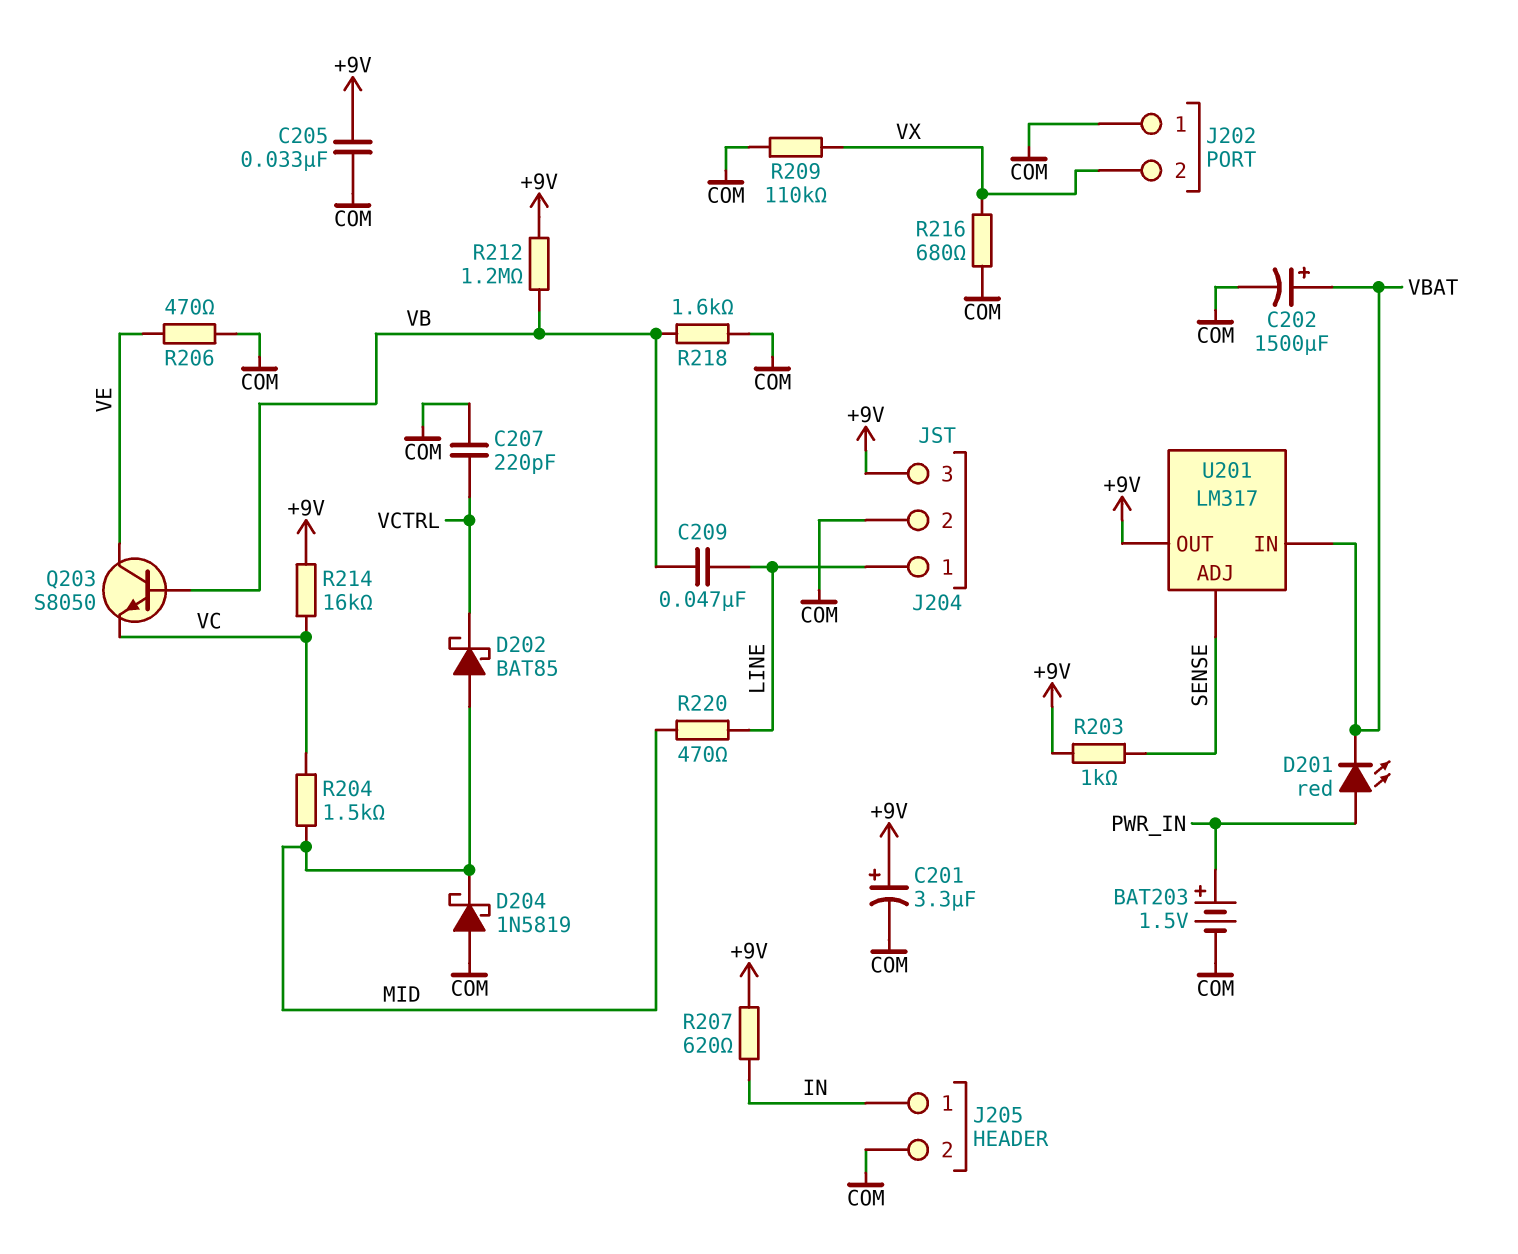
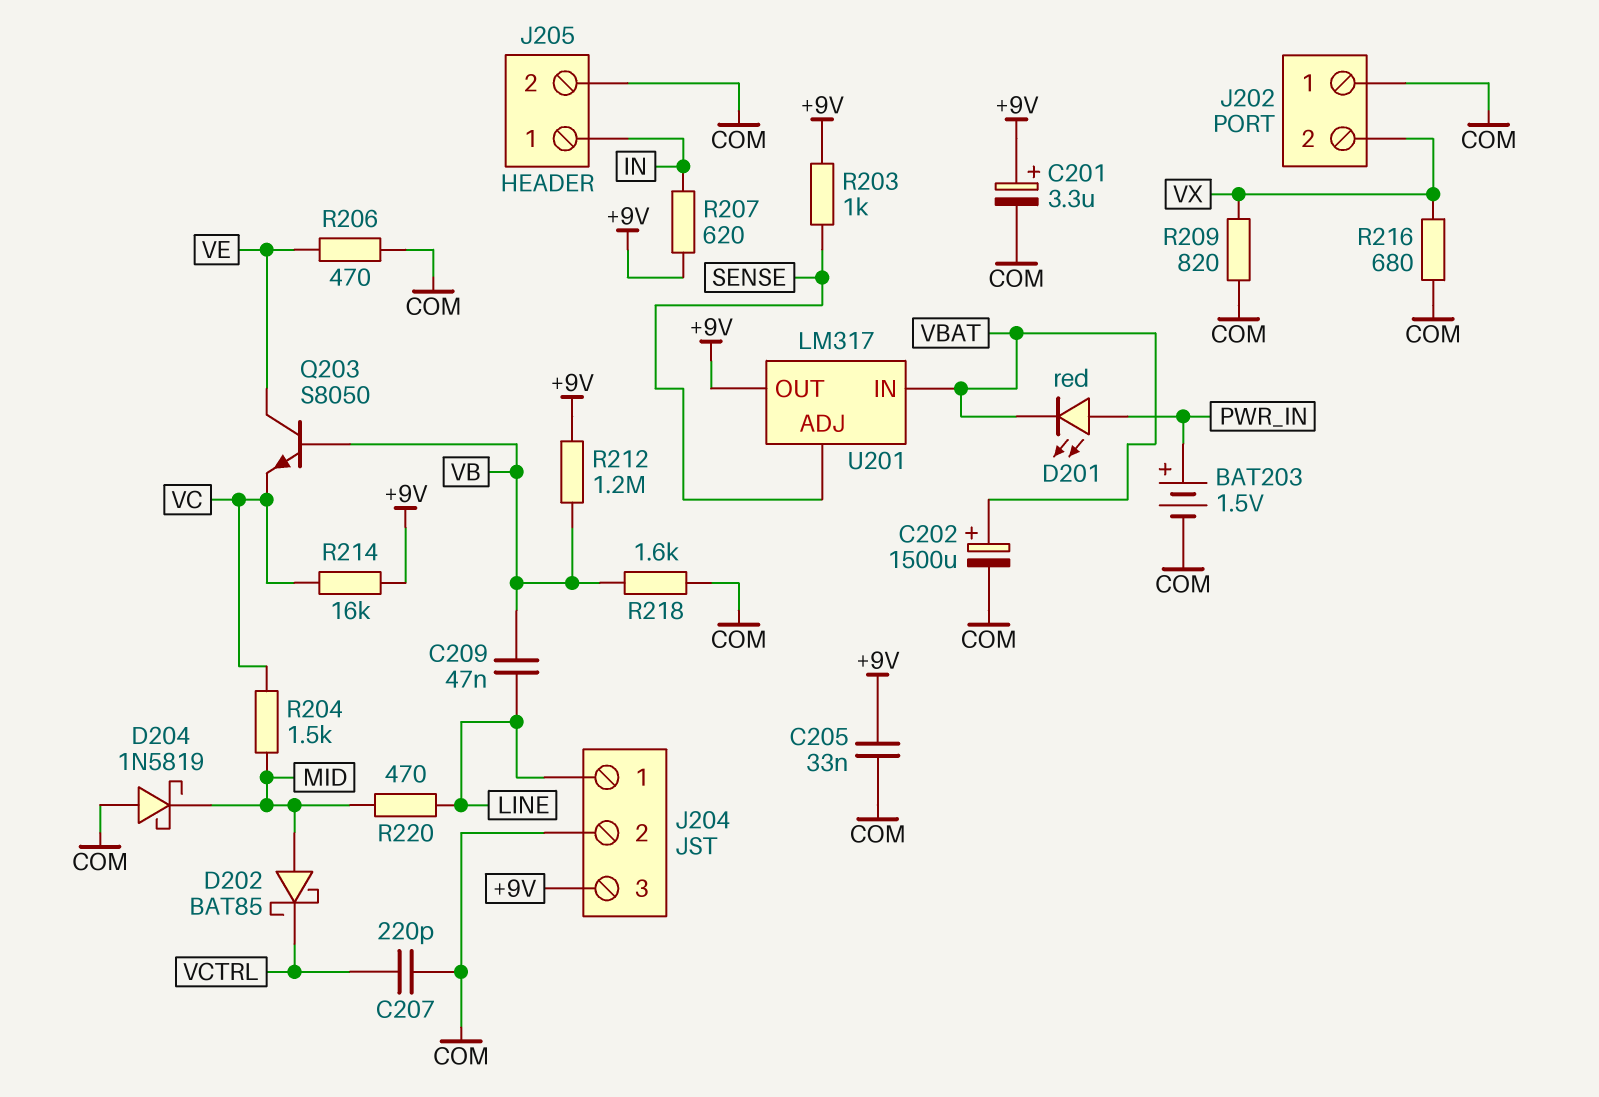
R209: 110k (COM, VX) -> 820 (COM, VX)

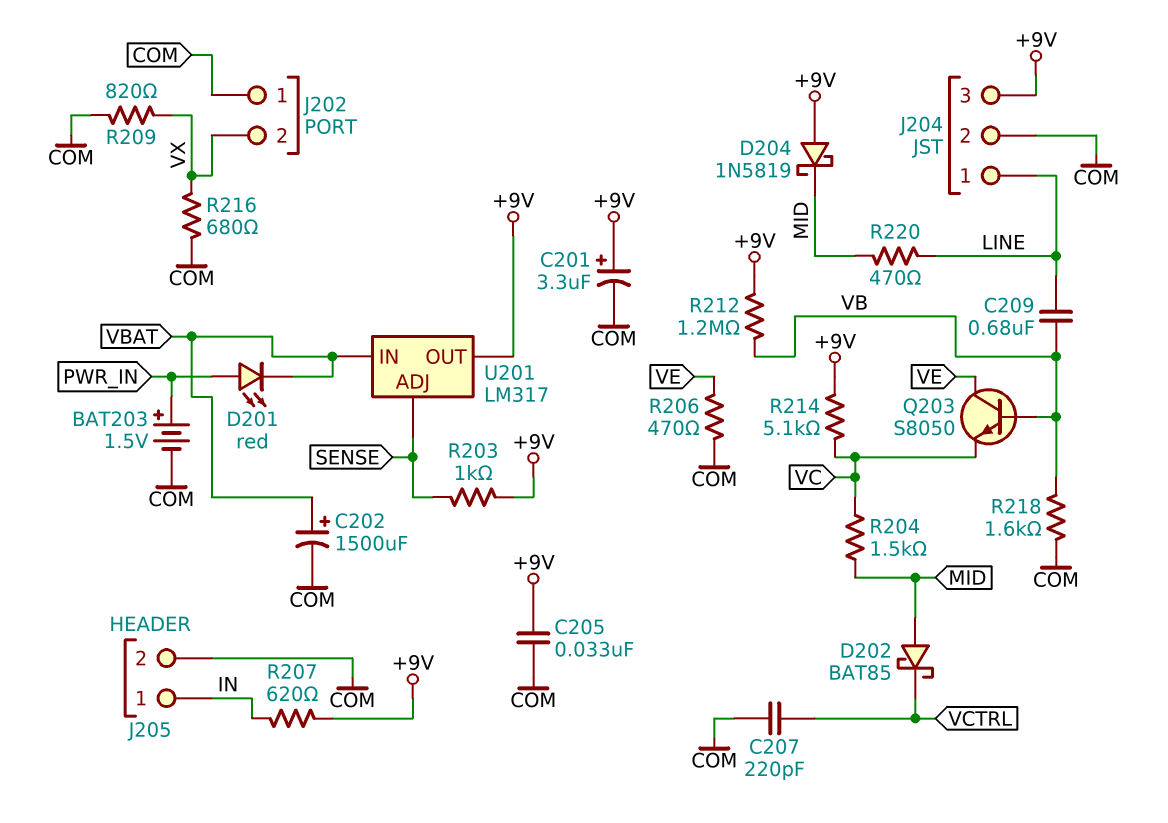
C209: 47nF (LINE, VB) -> 680nF (LINE, VB)
D204: schottky 1N5819 (A COM, K MID) -> schottky 1N5819 (A +9V, K MID)
R214: 16k (+9V, VC) -> 5.1k (+9V, VC)

